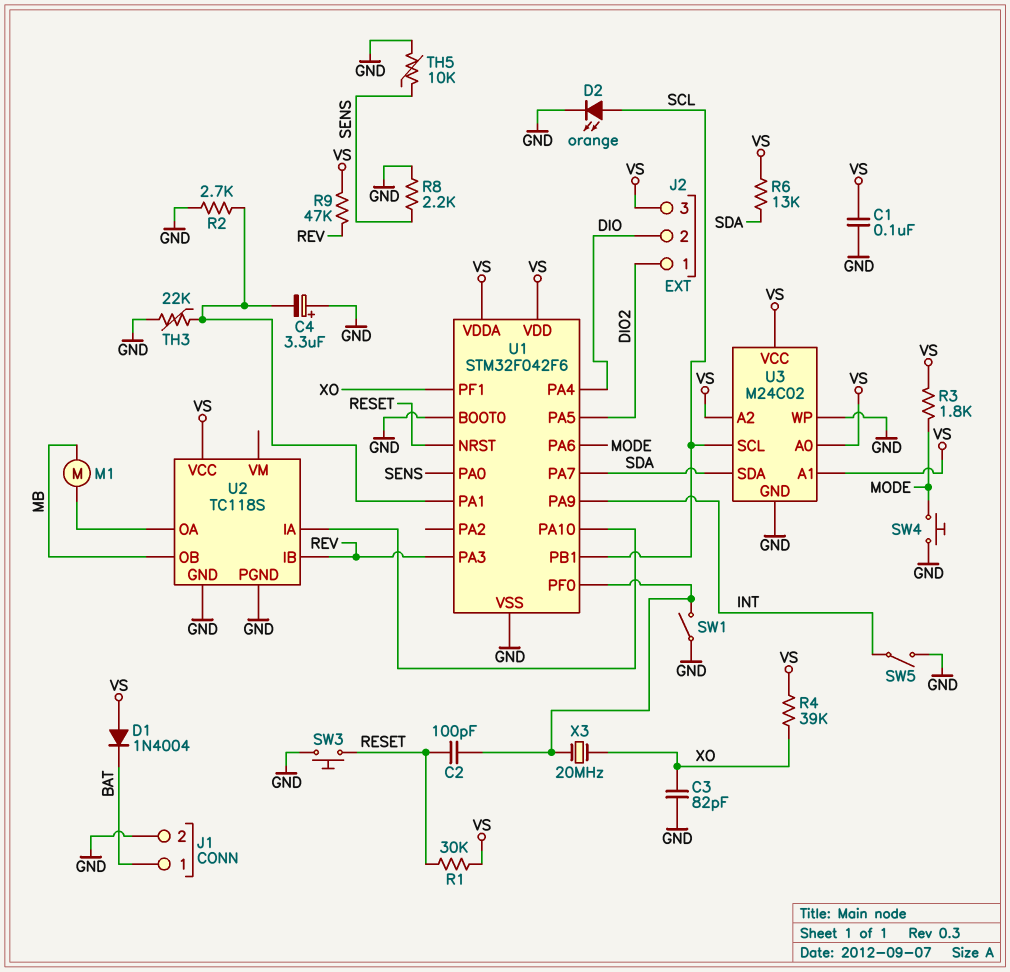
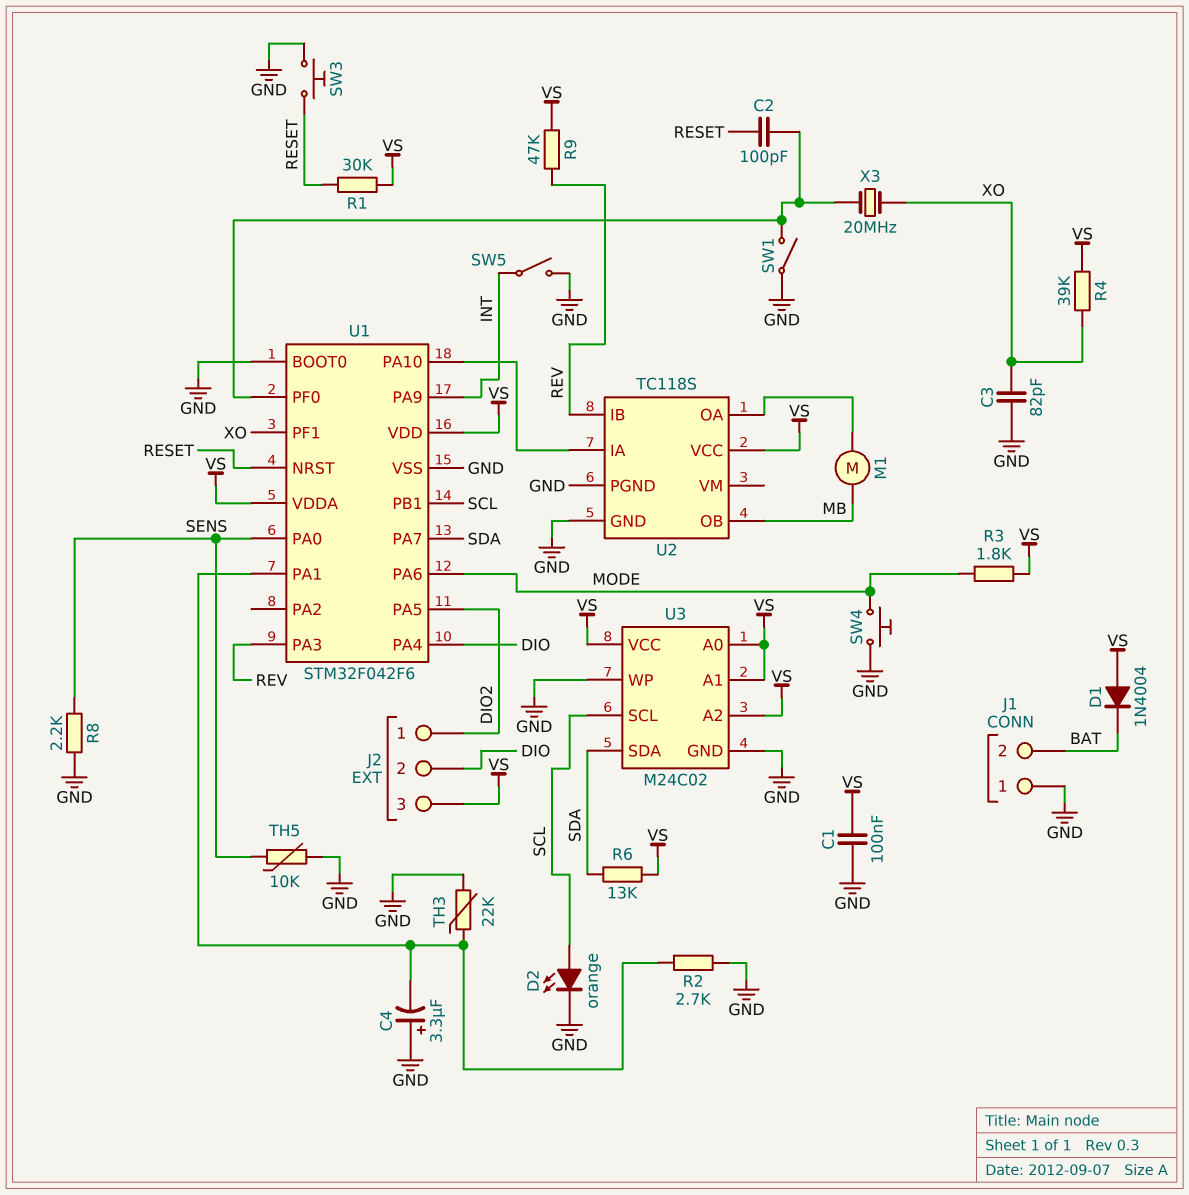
J1 pin 1: BAT -> GND
J1 pin 2: GND -> BAT

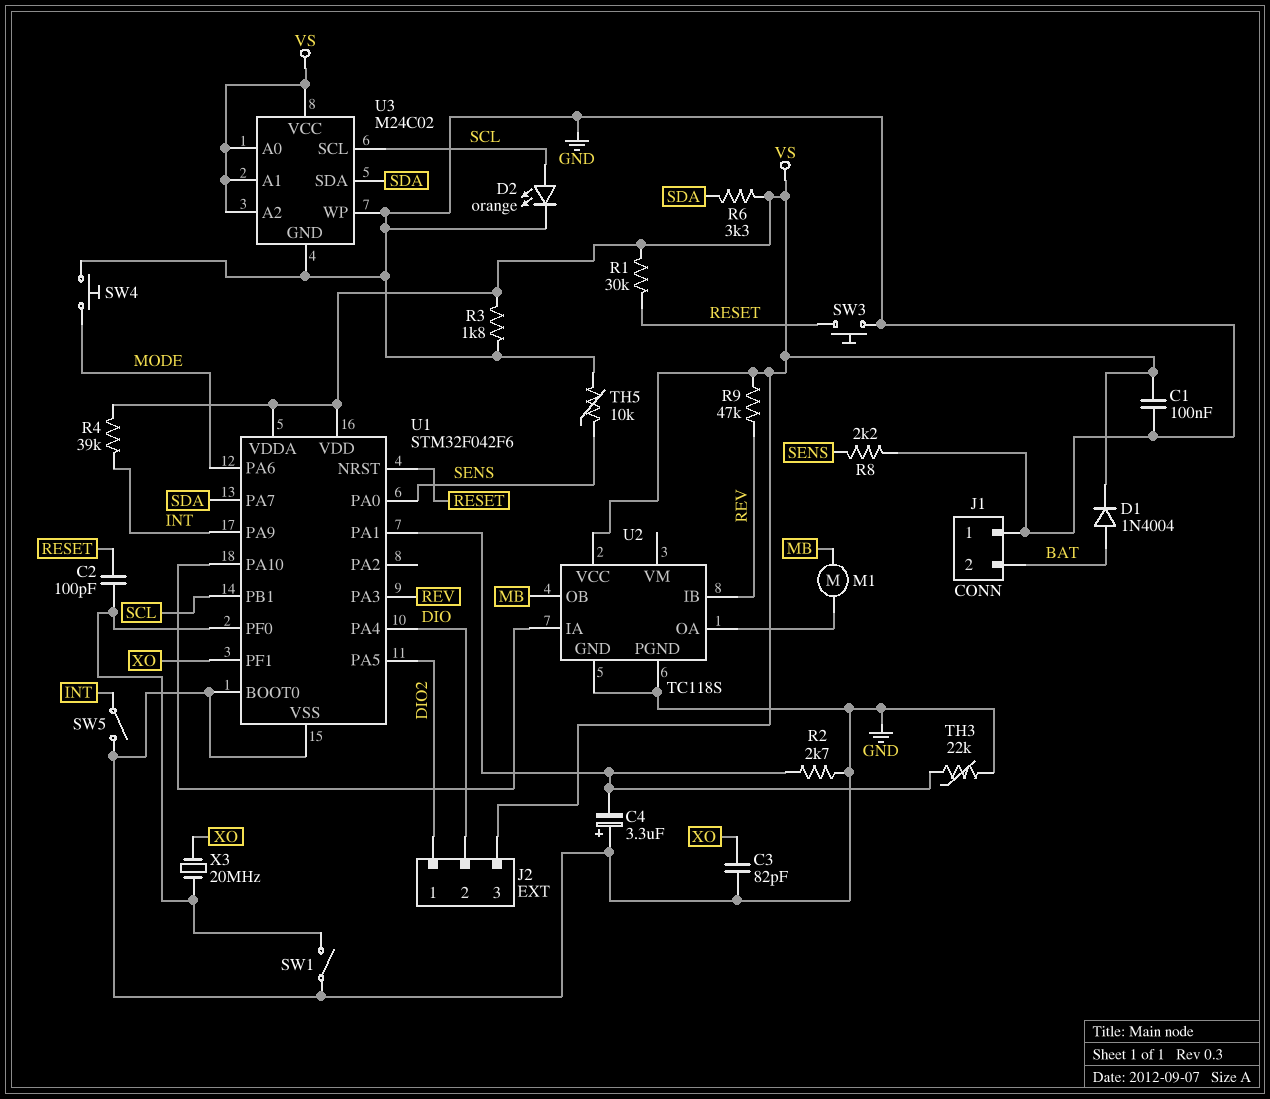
D1: diode 1N4004 (A VS, K BAT) -> diode 1N4004 (A BAT, K VS)
R3: 1.8k (MODE, VS) -> 1.8k (GND, VS)
R4: 39k (VS, XO) -> 39k (INT, VS)
R6: 13k (SDA, VS) -> 3.3k (SDA, VS)

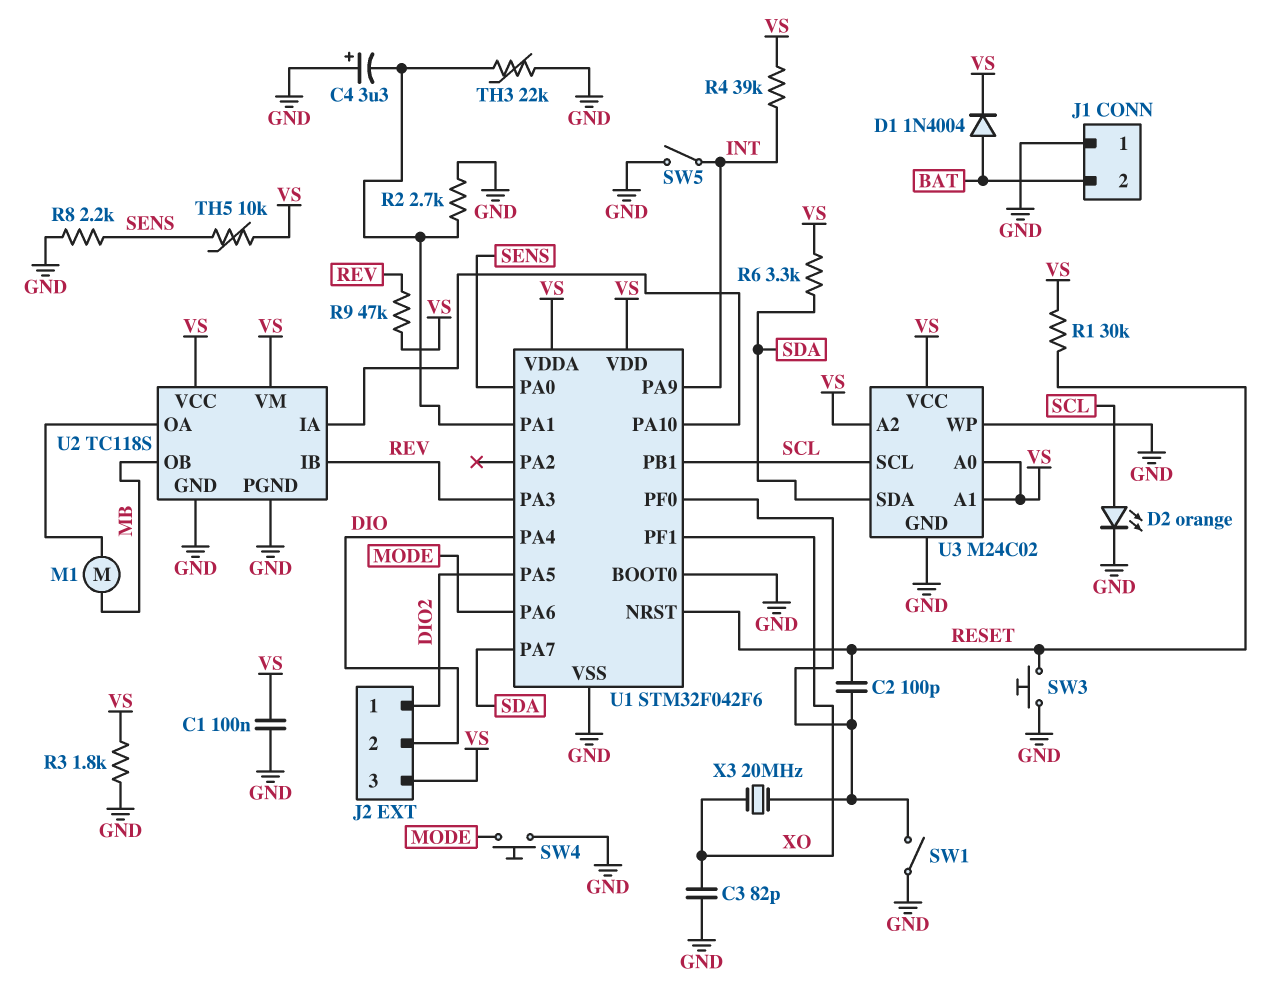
TH5: 10k (GND, SENS) -> 10k (SENS, VS)
U2 pin VM: none -> VS

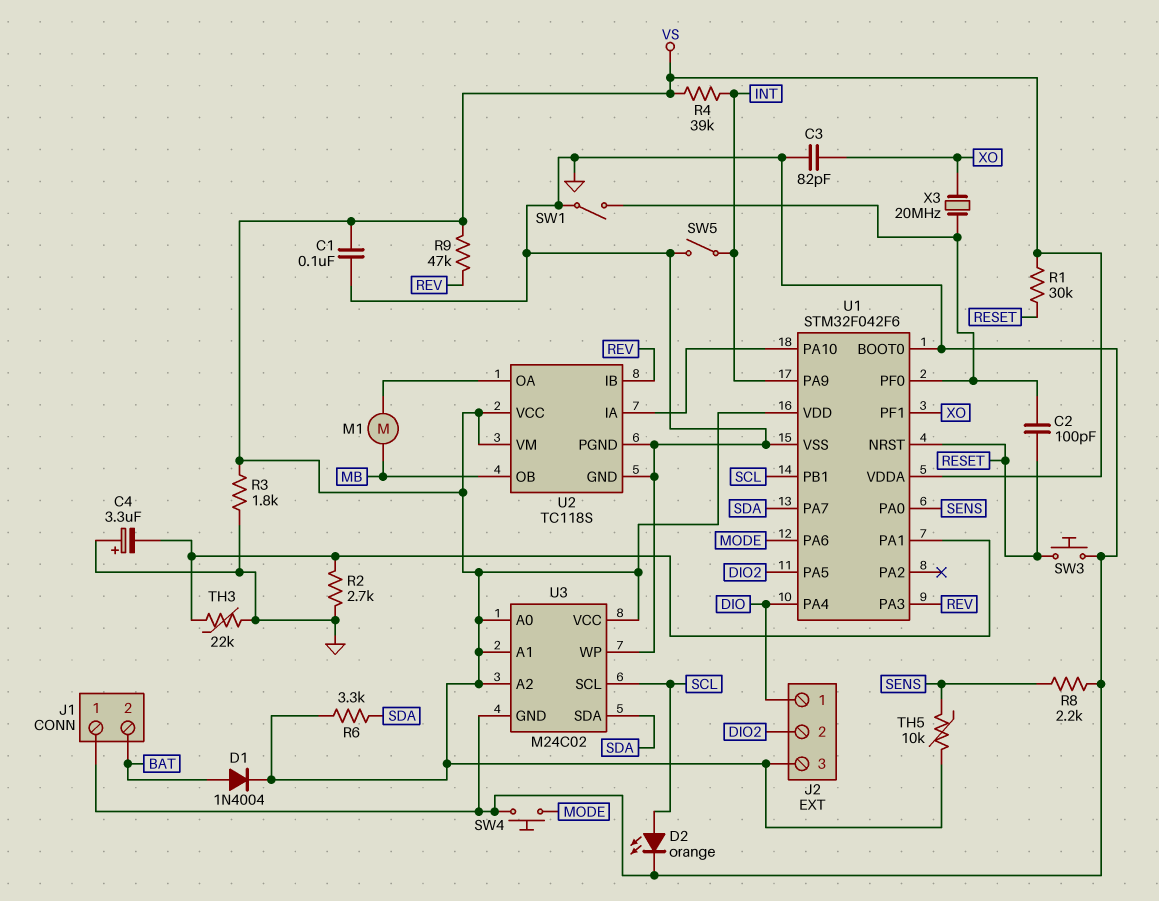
J2 pin 1: DIO2 -> DIO
J2 pin 2: DIO -> DIO2

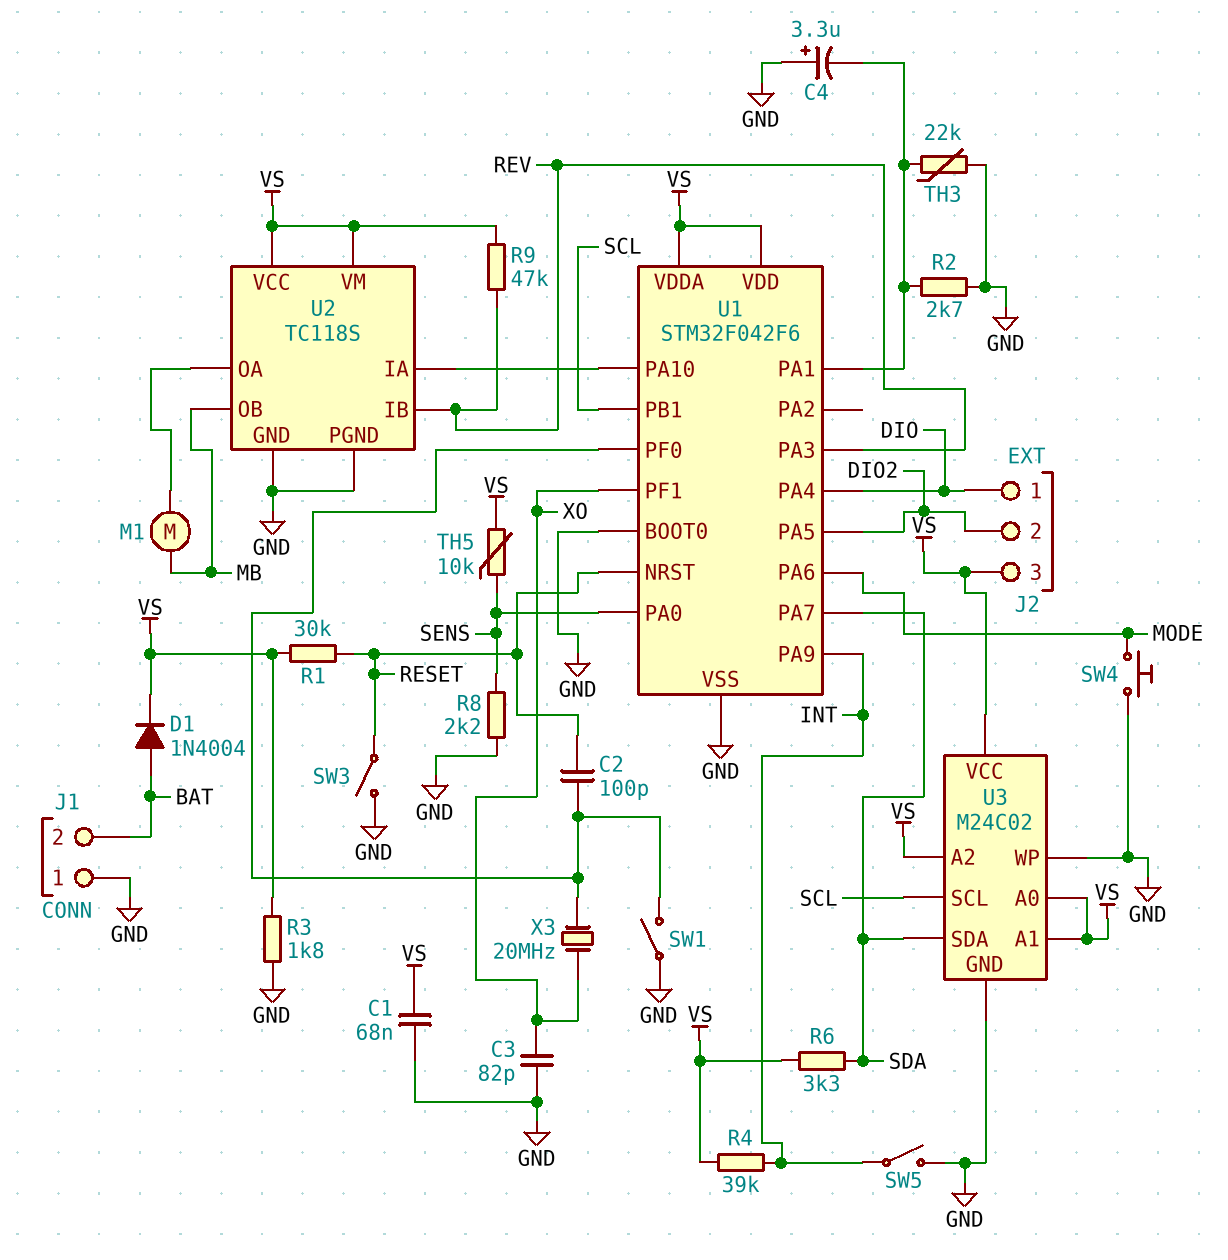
C1: 100nF (GND, VS) -> 68nF (GND, VS)
D2: LED orange (A SCL, K GND) -> none
SW3: button (GND, RESET) -> switch (GND, RESET)

